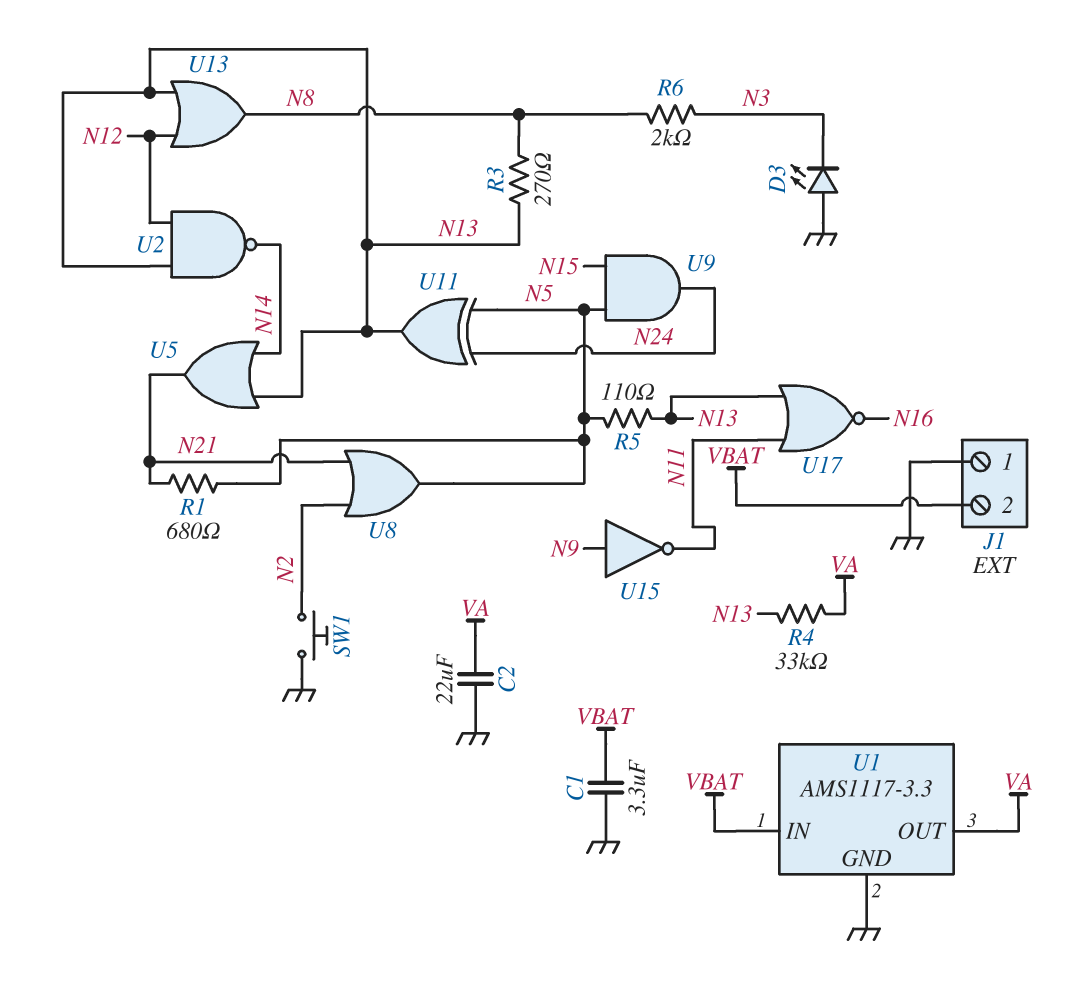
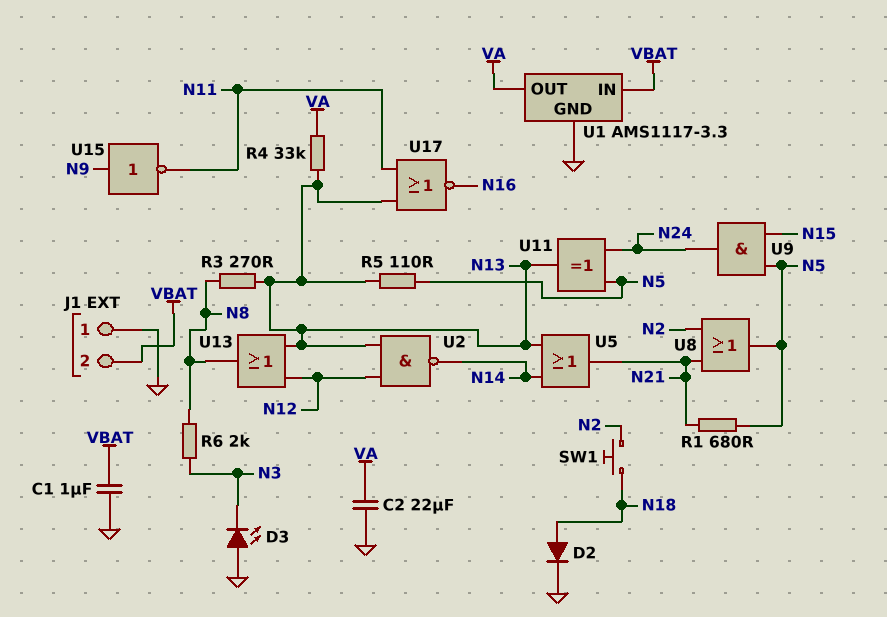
C1: 3.3uF (GND, VBAT) -> 1uF (GND, VBAT)
D2: none -> diode (A N18, K GND)
SW1: button (GND, N2) -> button (N2, N18)

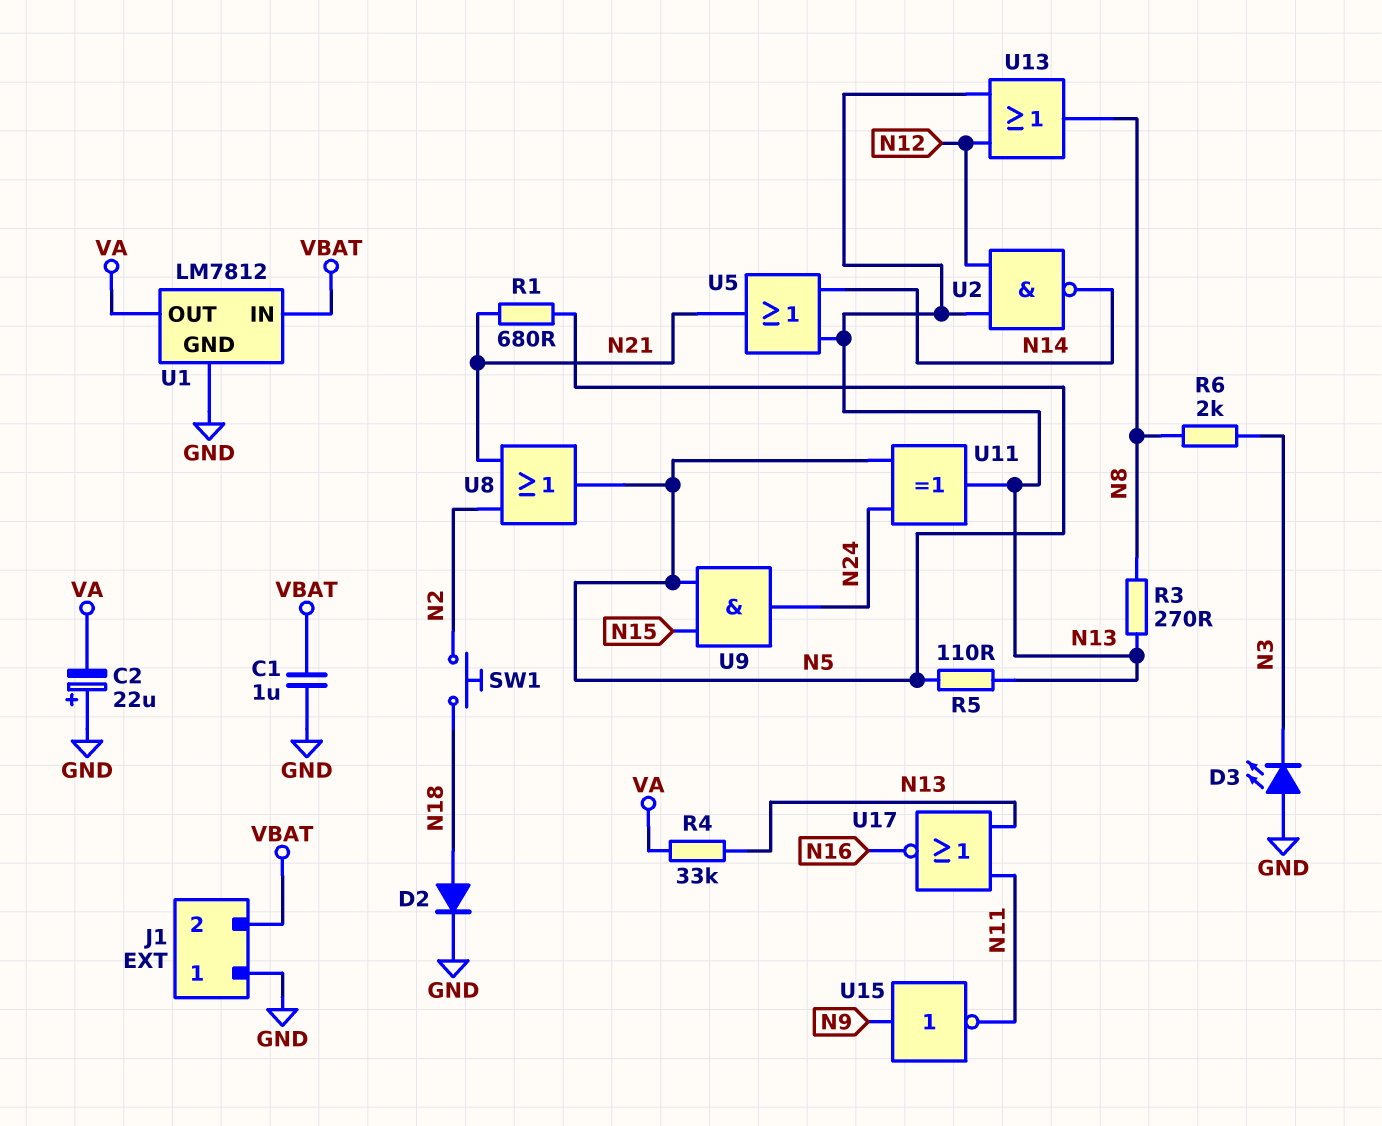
C2: 22uF (GND, VA) -> 22uF (plus GND, minus VA)
U1: AMS1117-3.3 -> LM7812

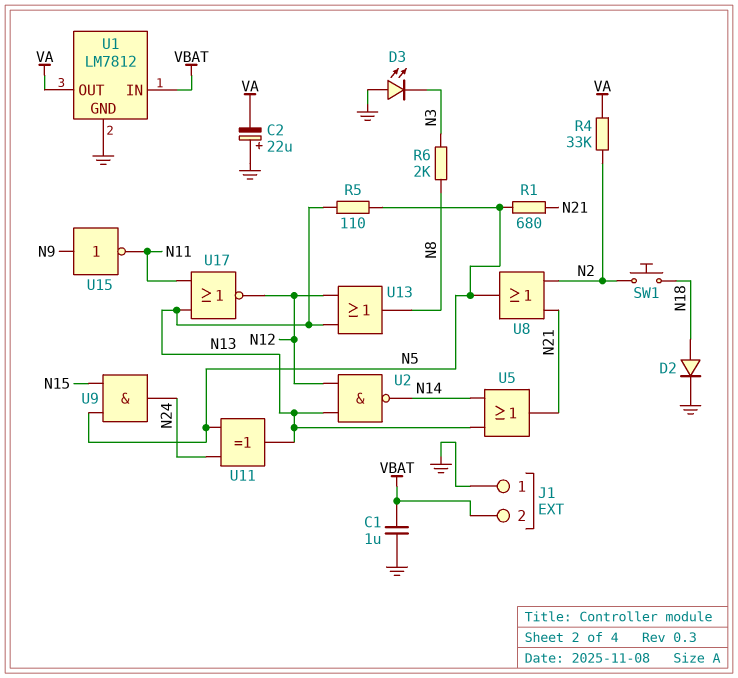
R3: 270 (N8, N13) -> none
R4: 33k (N13, VA) -> 33k (N2, VA)
U17: NOR (in N11, in N13, out N16) -> NOR (in N11, in N13, out N12)

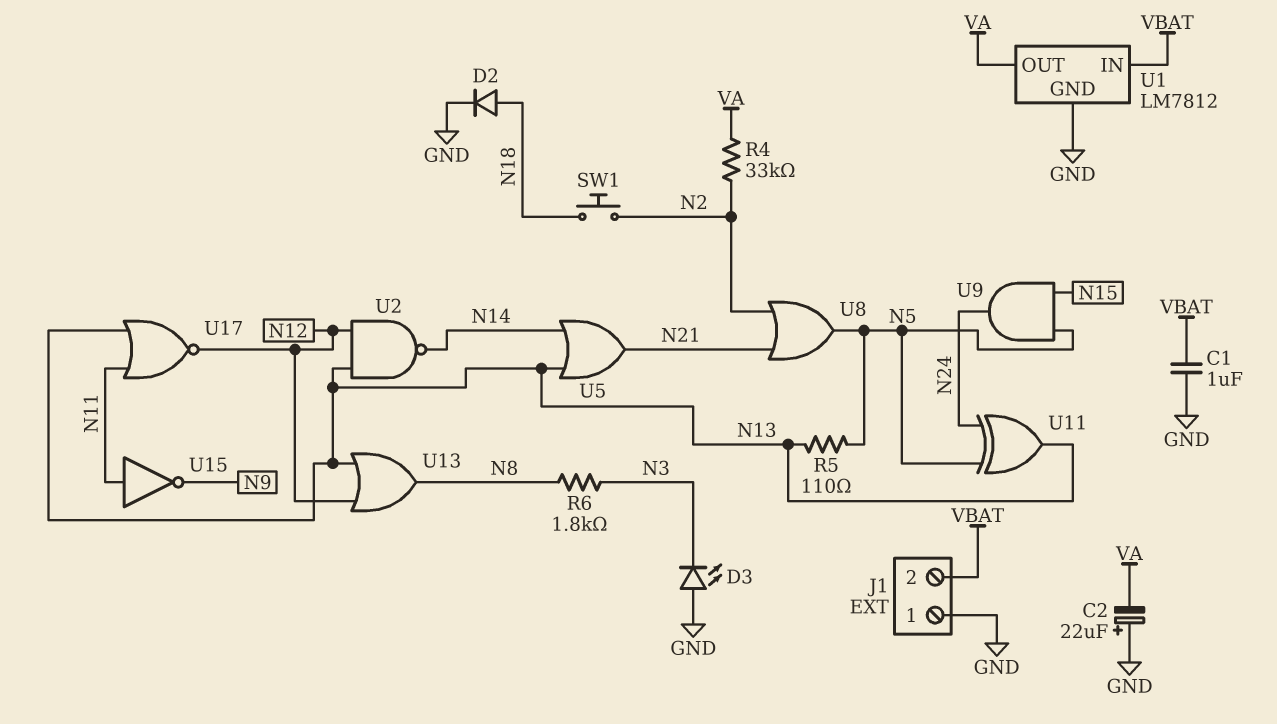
R1: 680 (N5, N21) -> none
R6: 2k (N3, N8) -> 1.8k (N3, N8)
U15: NOT (in N9, out N11) -> NOT (in N11, out N9)

